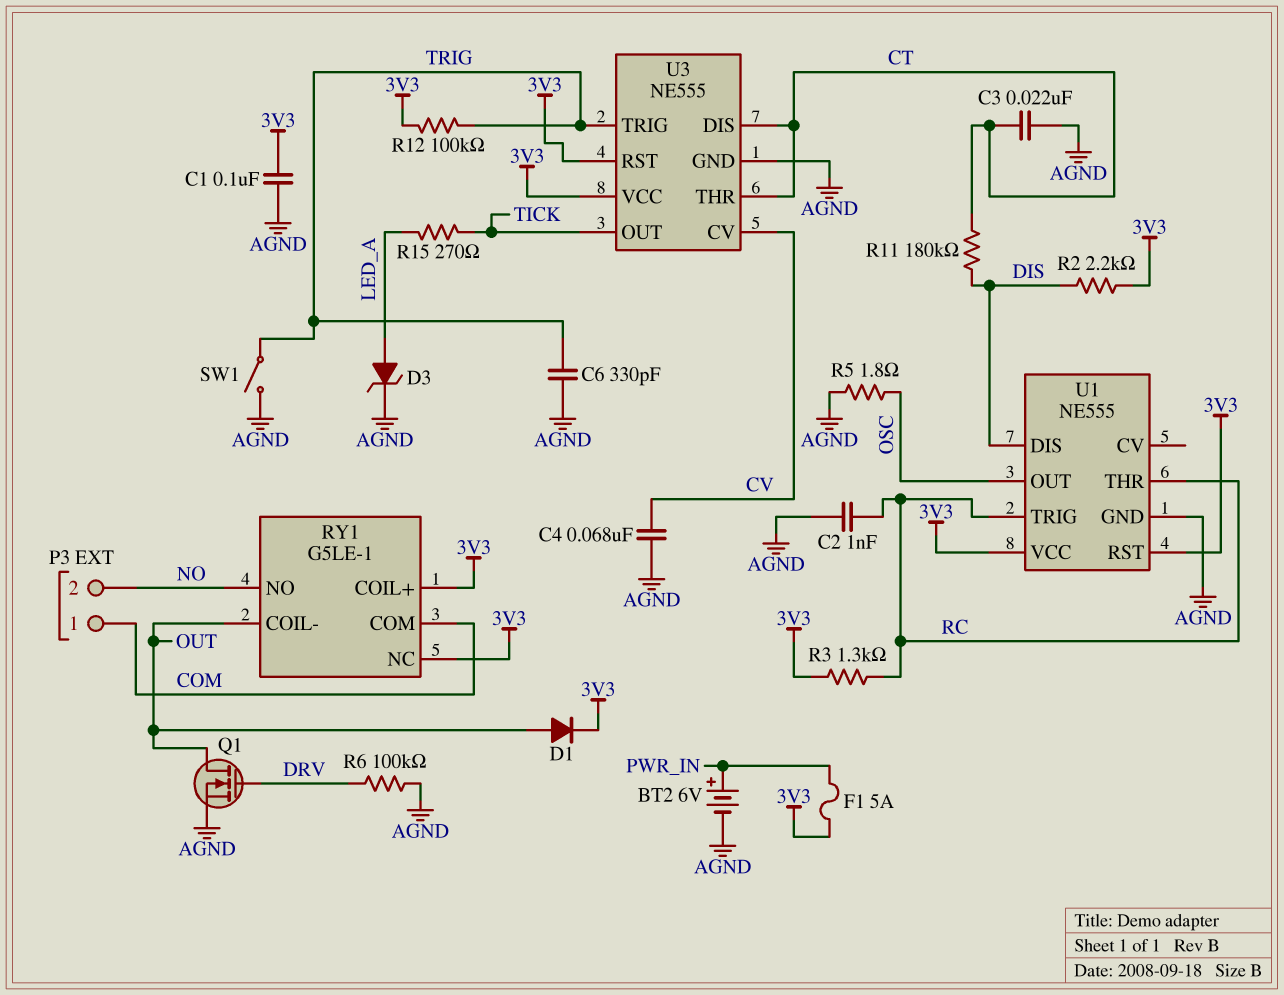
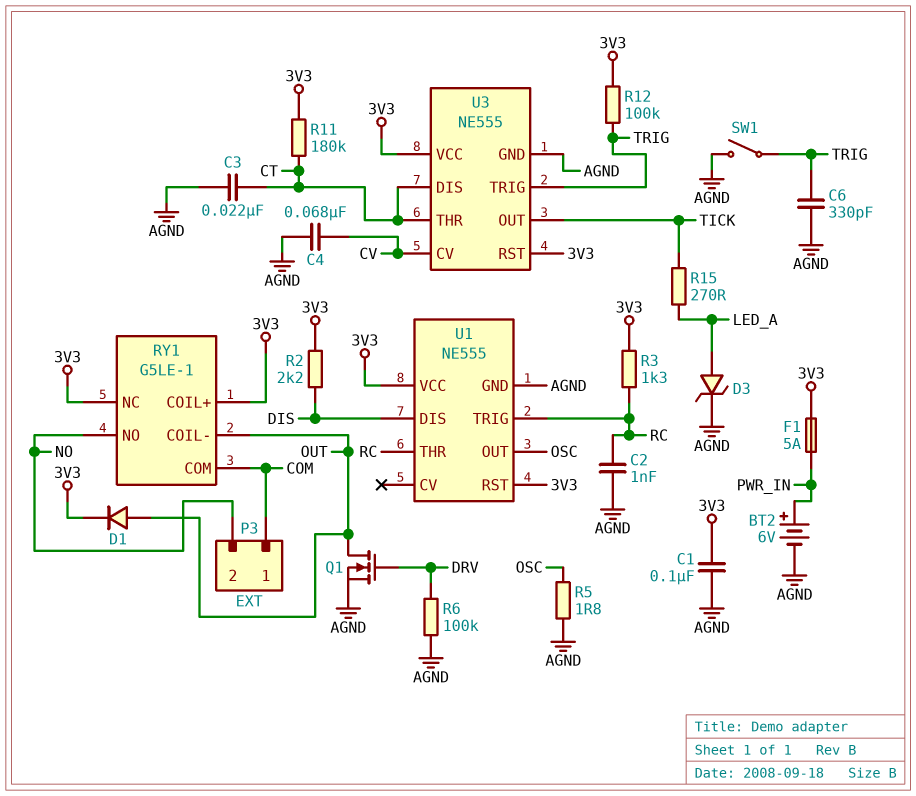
R11: 180k (CT, DIS) -> 180k (3V3, CT)

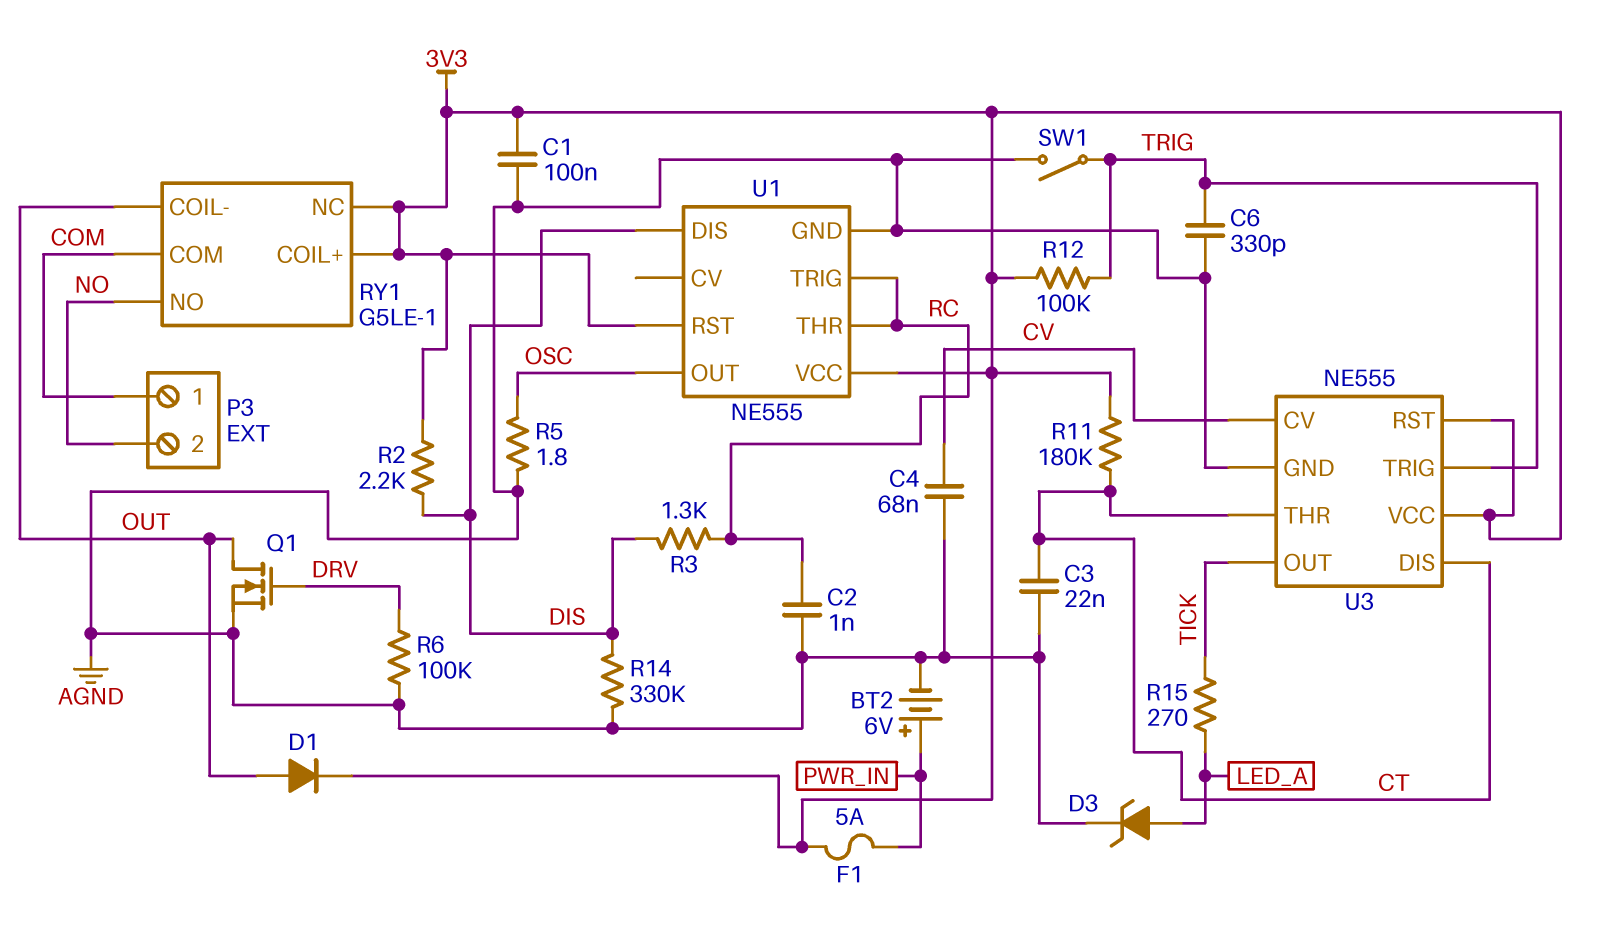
R3: 1.3k (3V3, RC) -> 1.3k (DIS, RC)
R14: none -> 330k (AGND, DIS)

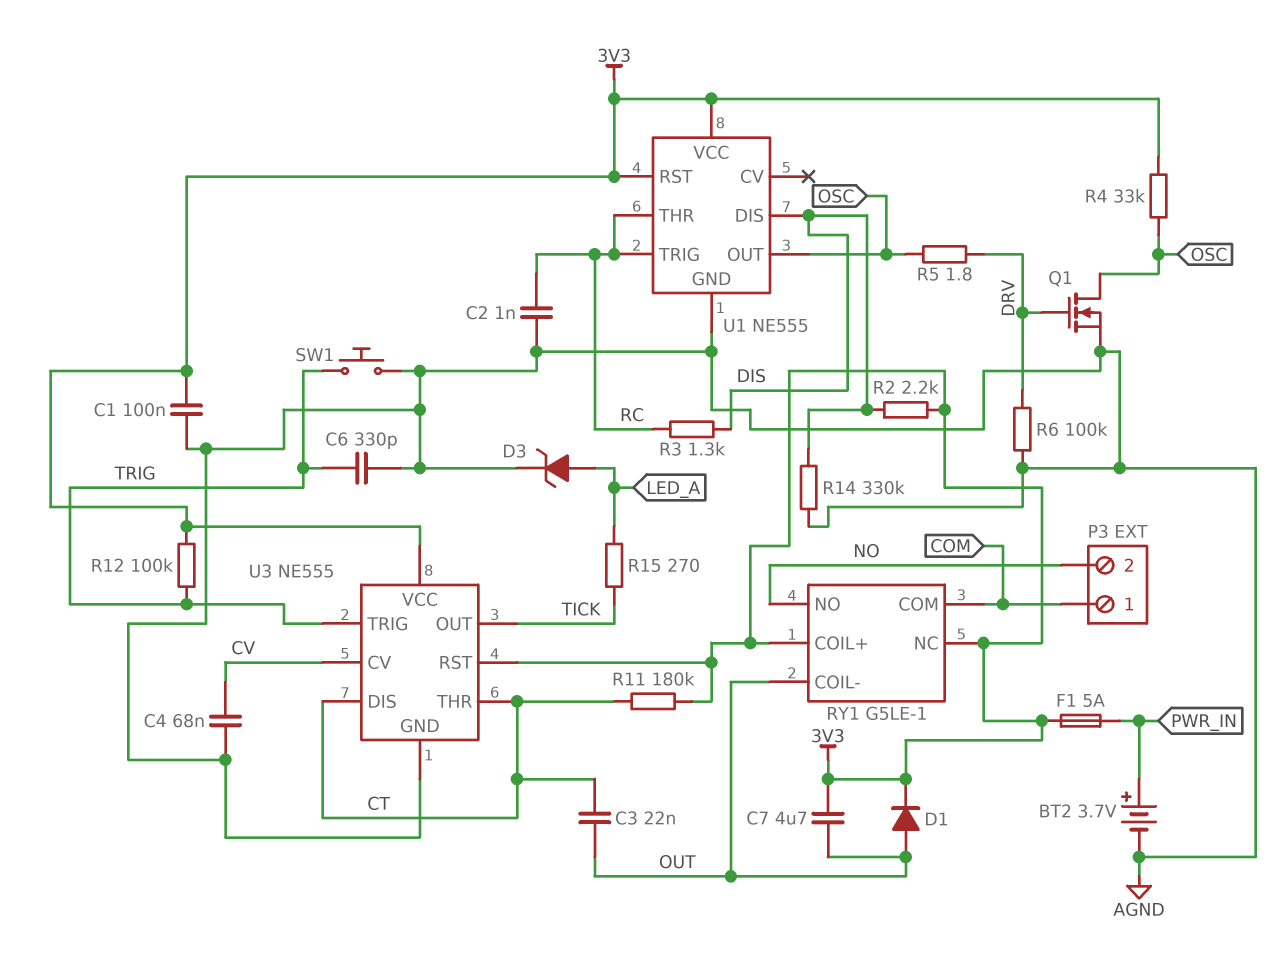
BT2: 6V (plus PWR_IN, minus AGND) -> 3.7V (plus PWR_IN, minus AGND)
C3: 22nF (AGND, CT) -> 22nF (CT, OUT)
C7: none -> 4.7uF (3V3, OUT)
Q1: NMOS (G DRV, D OUT, S AGND) -> NMOS (G DRV, D OSC, S AGND)
R4: none -> 33k (3V3, OSC)
R5: 1.8 (AGND, OSC) -> 1.8 (DRV, OSC)
SW1: switch (AGND, TRIG) -> button (AGND, TRIG)

